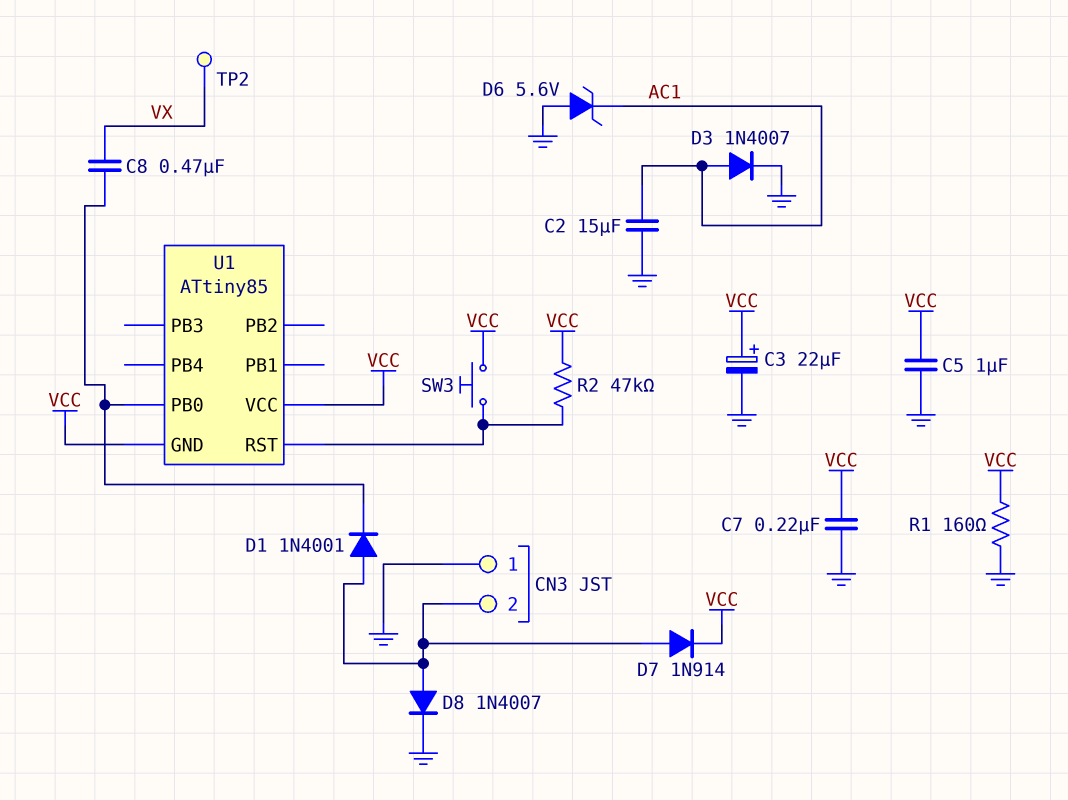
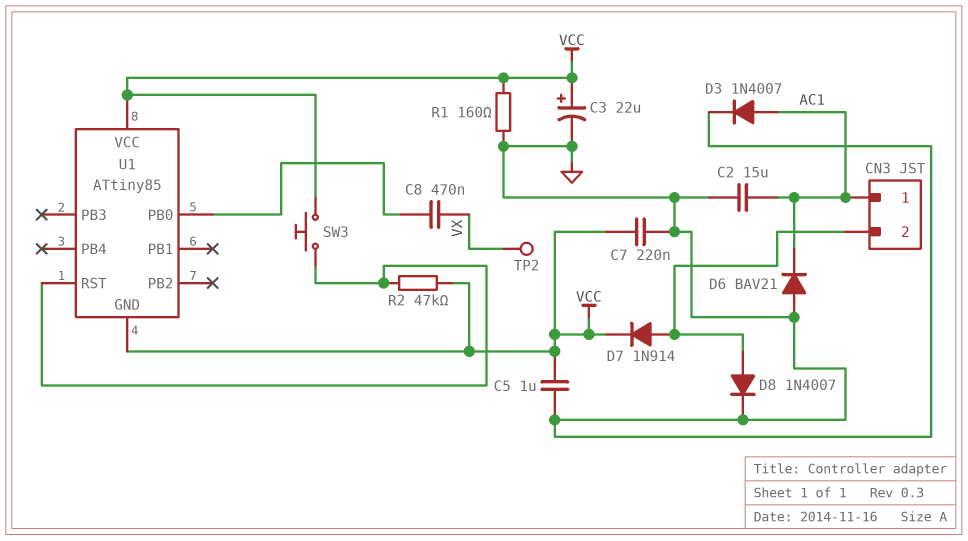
CN3 pin 1: GND -> AC1
D1: diode 1N4001 (A CN3/2, K U1/PB0) -> none
D6: zener 5.6V (A GND, K AC1) -> diode BAV21 (A GND, K AC1)

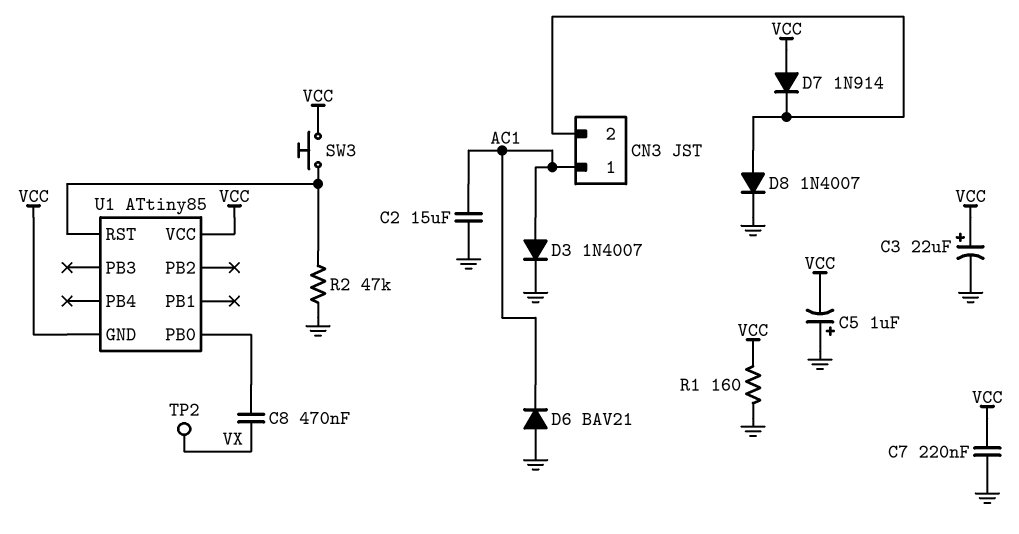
C5: 1uF (GND, VCC) -> 1uF (plus GND, minus VCC)
D7: diode 1N914 (A CN3/2, K VCC) -> diode 1N914 (A VCC, K CN3/2)
R2: 47k (U1/RST, VCC) -> 47k (GND, U1/RST)

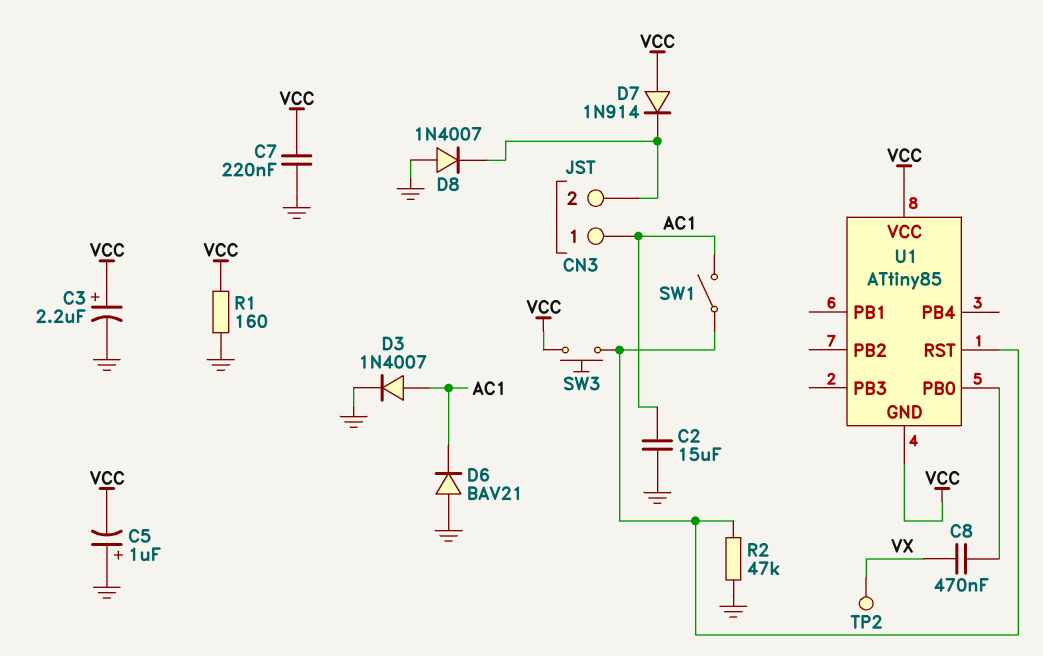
C3: 22uF (plus VCC, minus GND) -> 2.2uF (plus VCC, minus GND)
D8: diode 1N4007 (A CN3/2, K GND) -> diode 1N4007 (A GND, K CN3/2)
SW1: none -> switch (AC1, U1/RST)

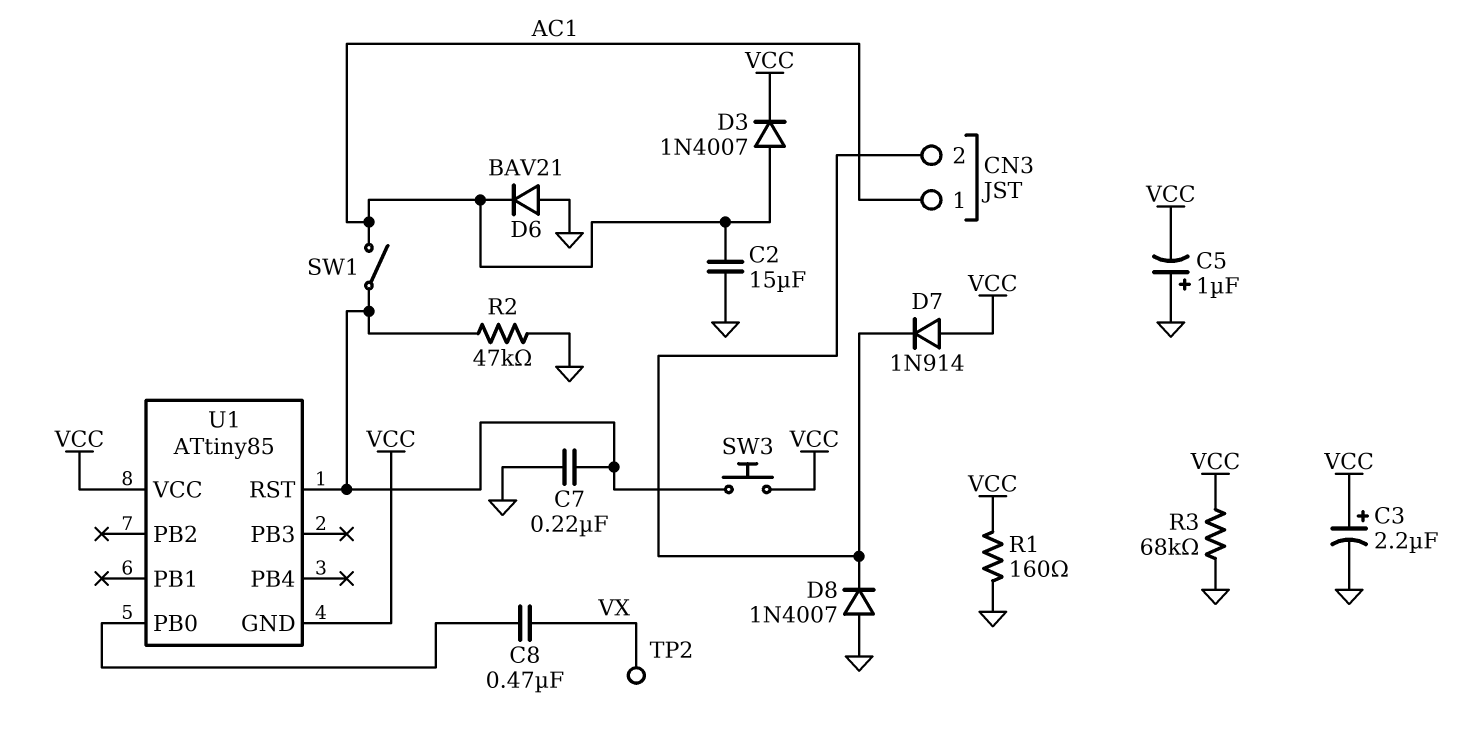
C7: 220nF (GND, VCC) -> 220nF (GND, U1/RST)
D3: diode 1N4007 (A AC1, K GND) -> diode 1N4007 (A AC1, K VCC)
R3: none -> 68k (GND, VCC)

